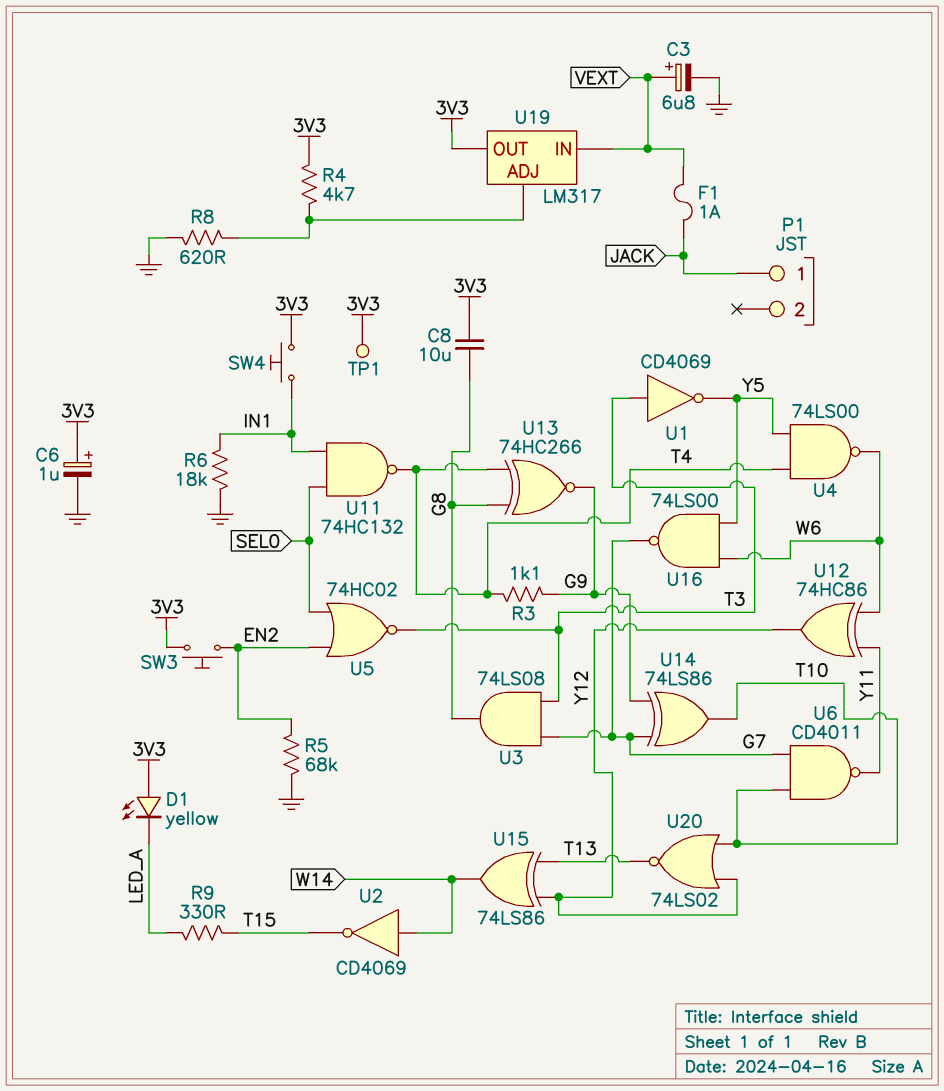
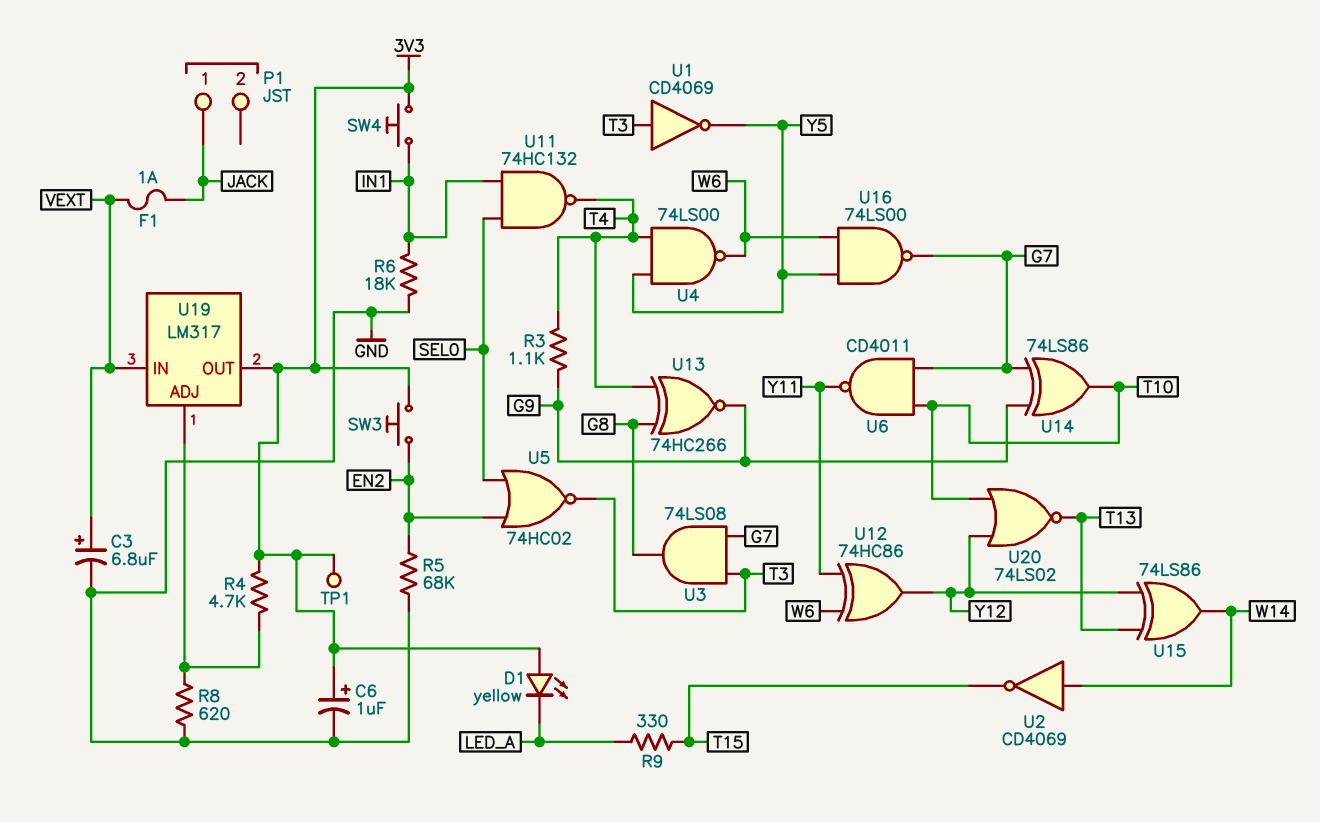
C8: 10uF (3V3, G8) -> none

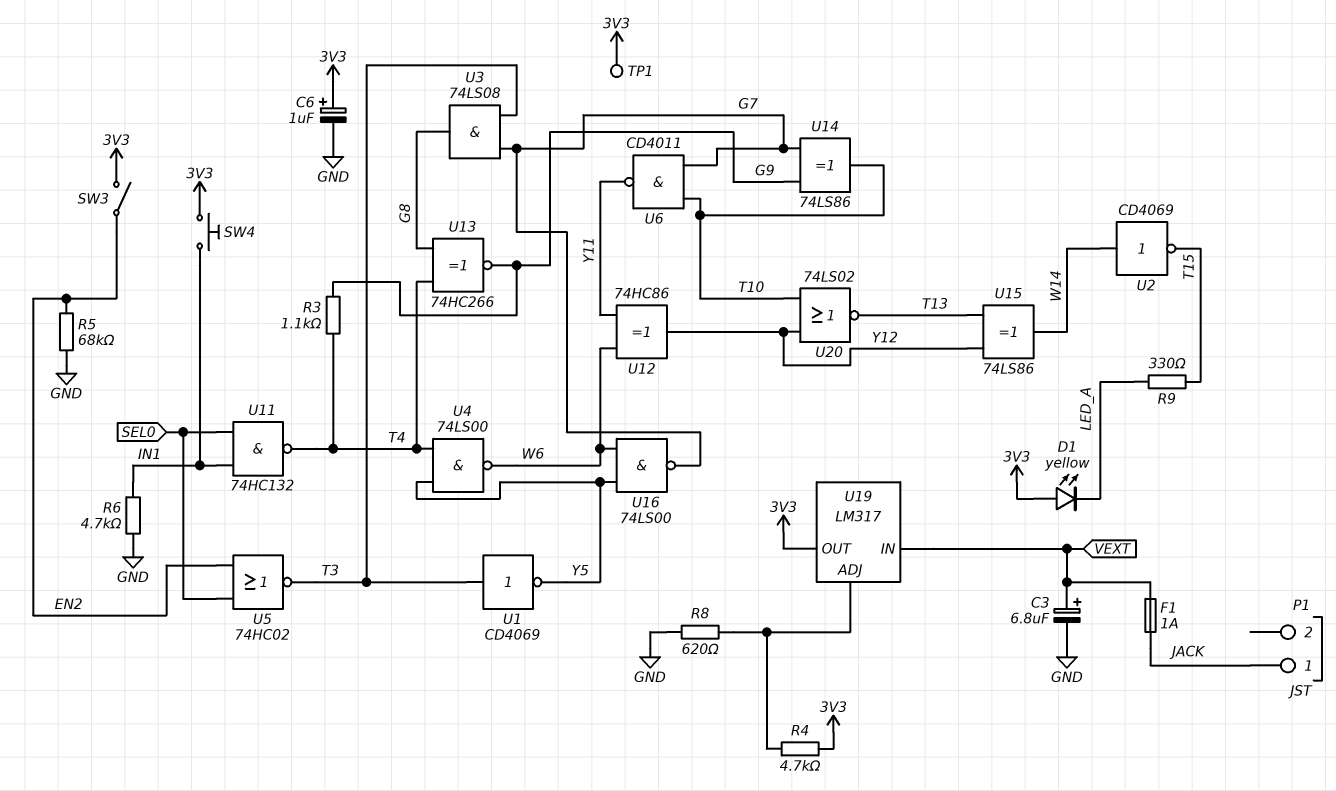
R6: 18k (GND, IN1) -> 4.7k (GND, IN1)
SW3: button (3V3, EN2) -> switch (3V3, EN2)

